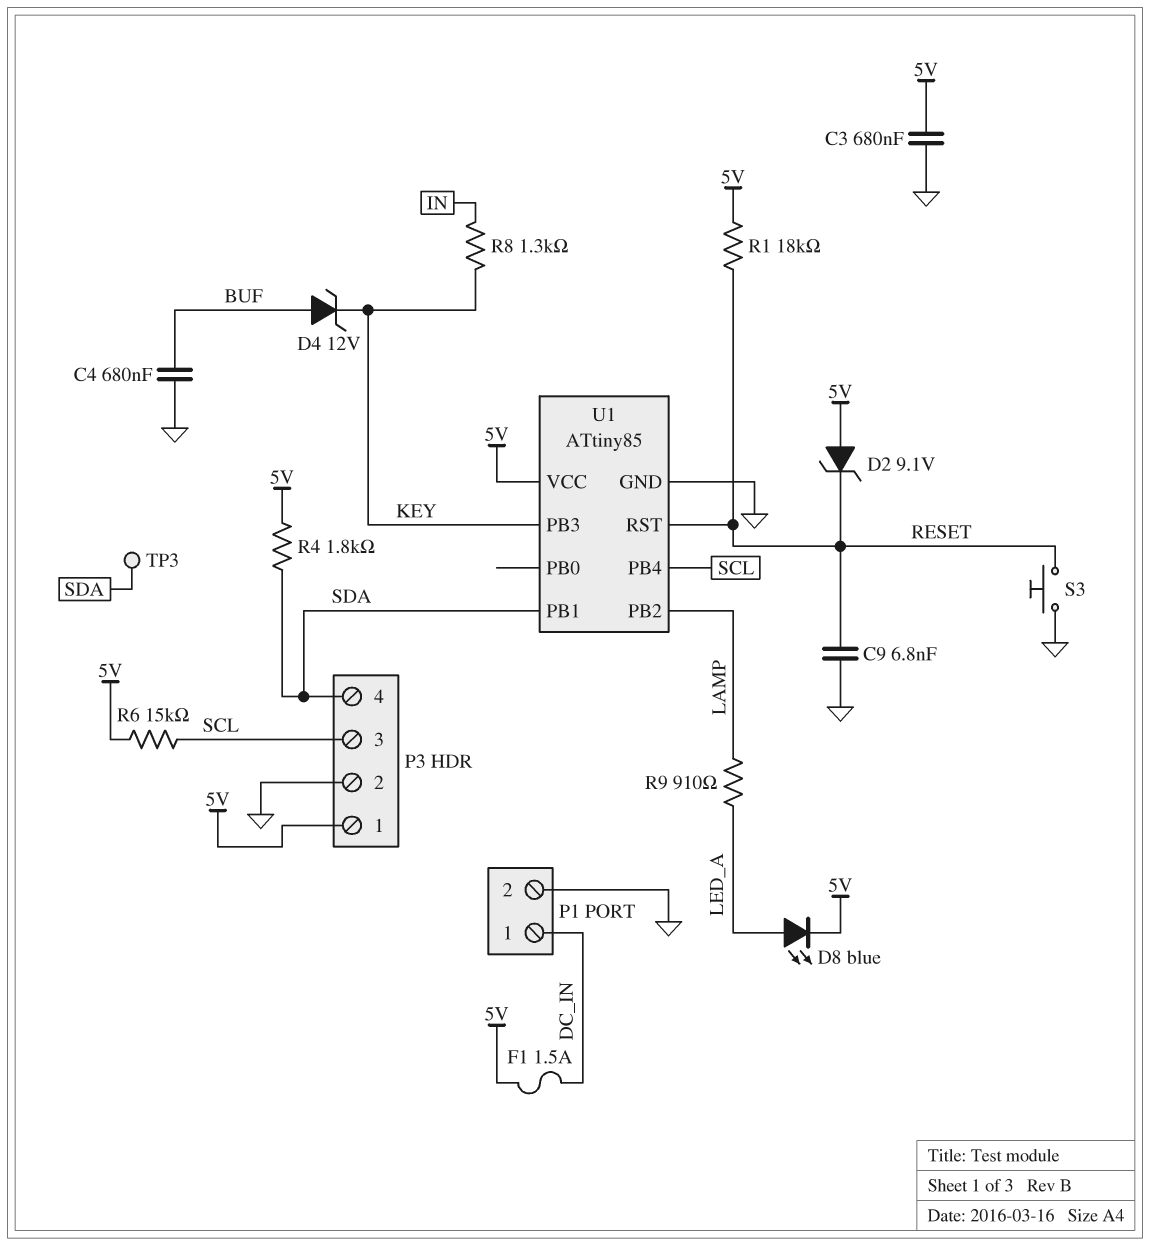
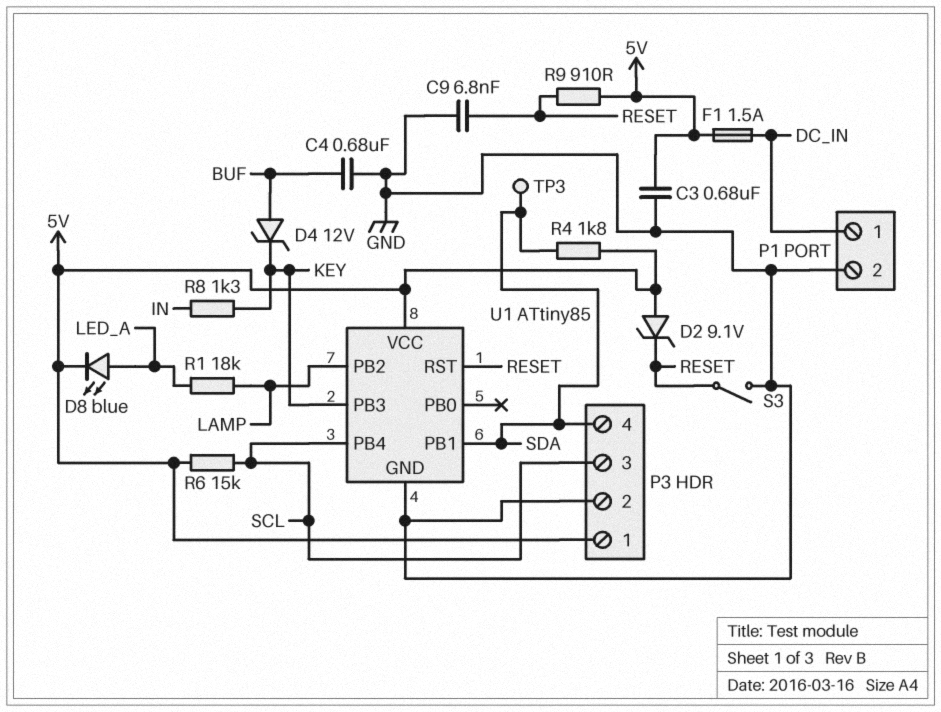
R1: 18k (5V, RESET) -> 18k (LAMP, LED_A)
R9: 910 (LAMP, LED_A) -> 910 (5V, RESET)
S3: button (GND, RESET) -> switch (GND, RESET)

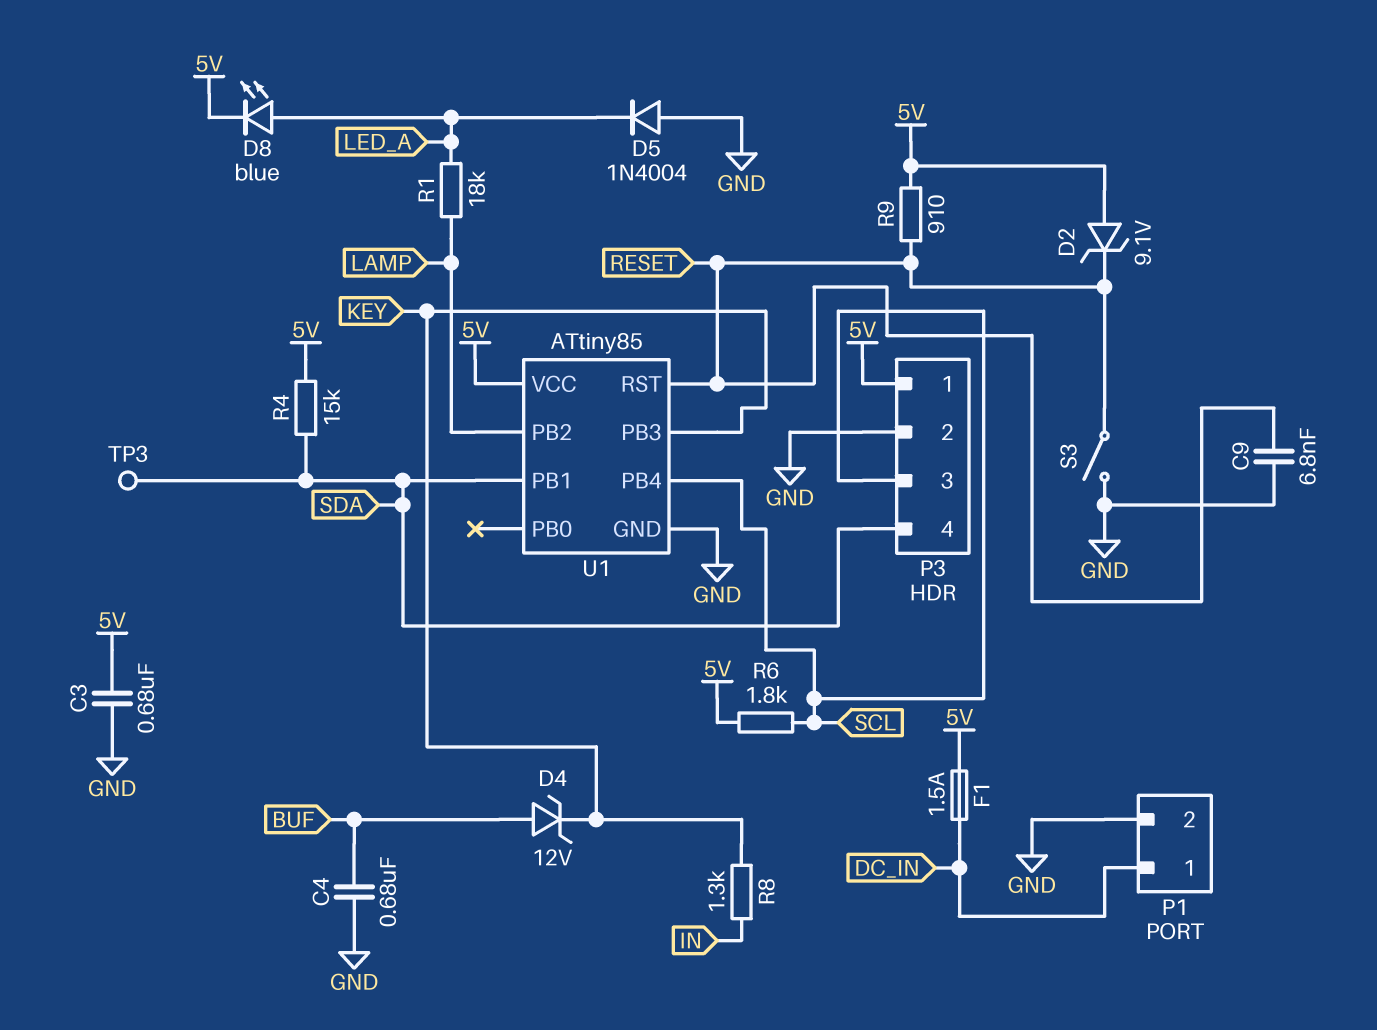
D5: none -> diode 1N4004 (A GND, K LED_A)
R4: 1.8k (5V, SDA) -> 15k (5V, SDA)
R6: 15k (5V, SCL) -> 1.8k (5V, SCL)

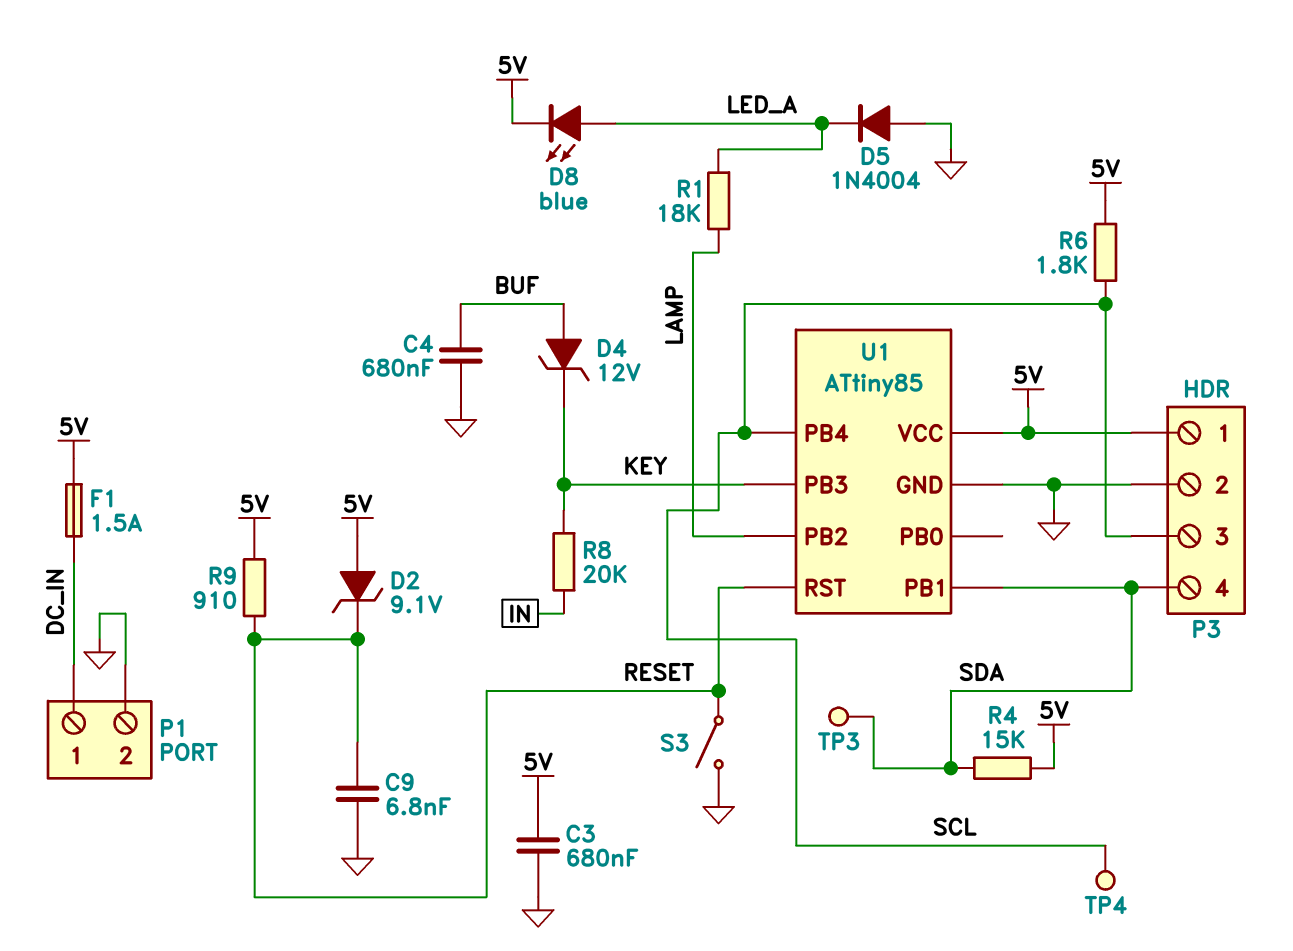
R8: 1.3k (IN, KEY) -> 20k (IN, KEY)
TP4: none -> test point (SCL)

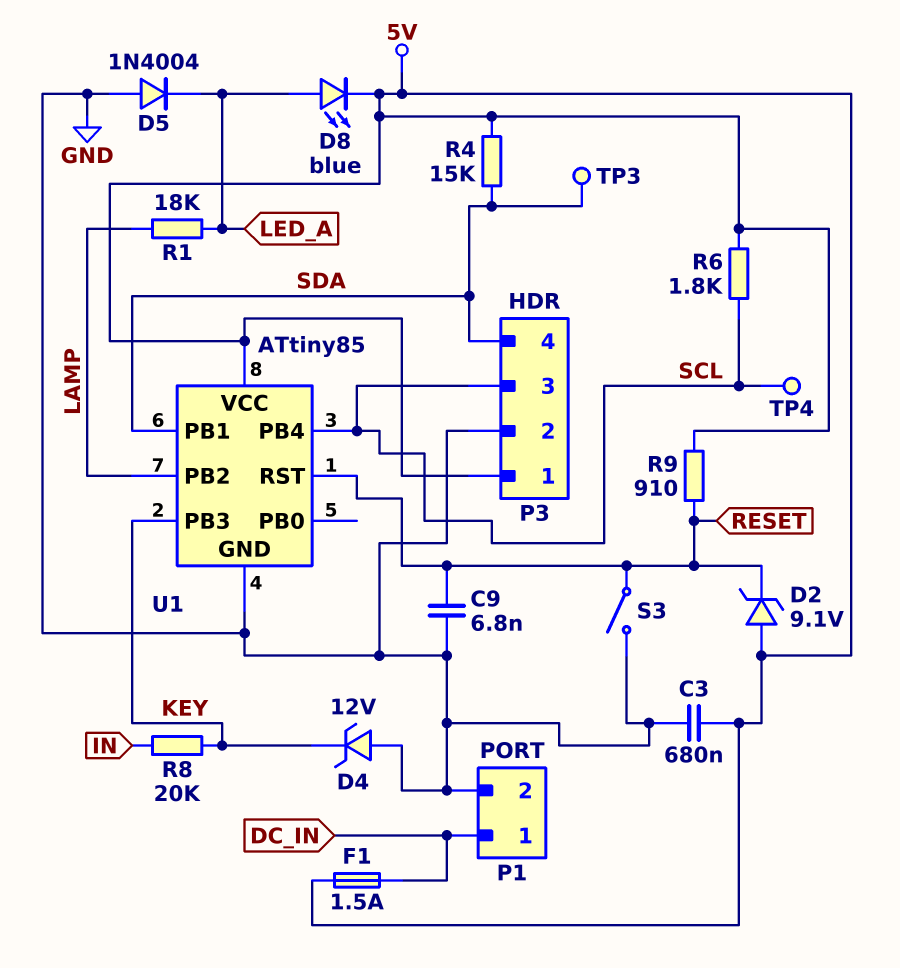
C4: 680nF (BUF, GND) -> none
D4: zener 12V (A BUF, K KEY) -> zener 12V (A GND, K KEY)

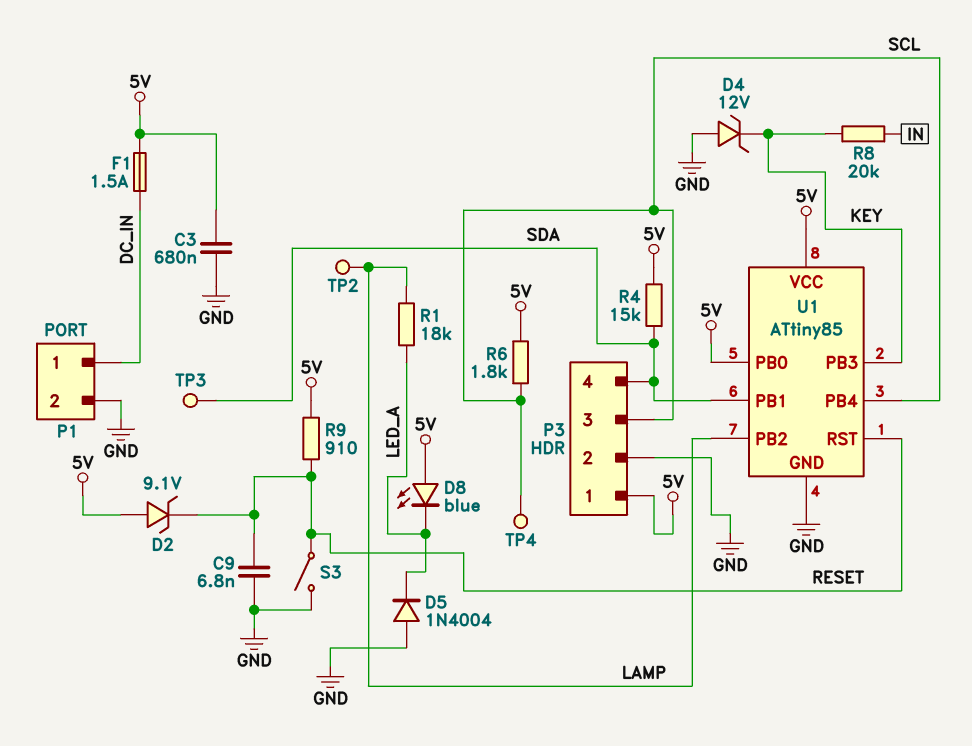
D8: LED blue (A LED_A, K 5V) -> LED blue (A 5V, K LED_A)
TP2: none -> test point (LAMP)
U1 pin PB0: none -> 5V

